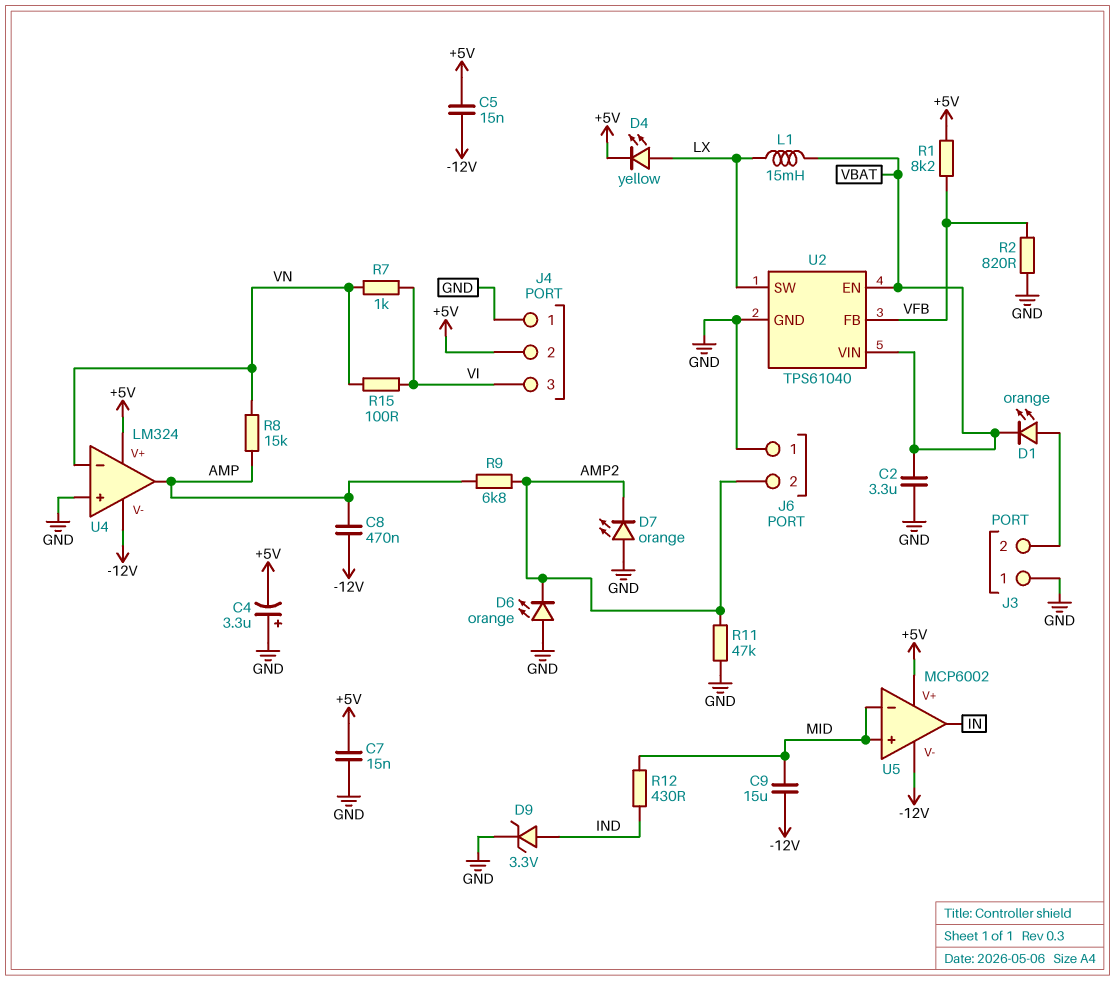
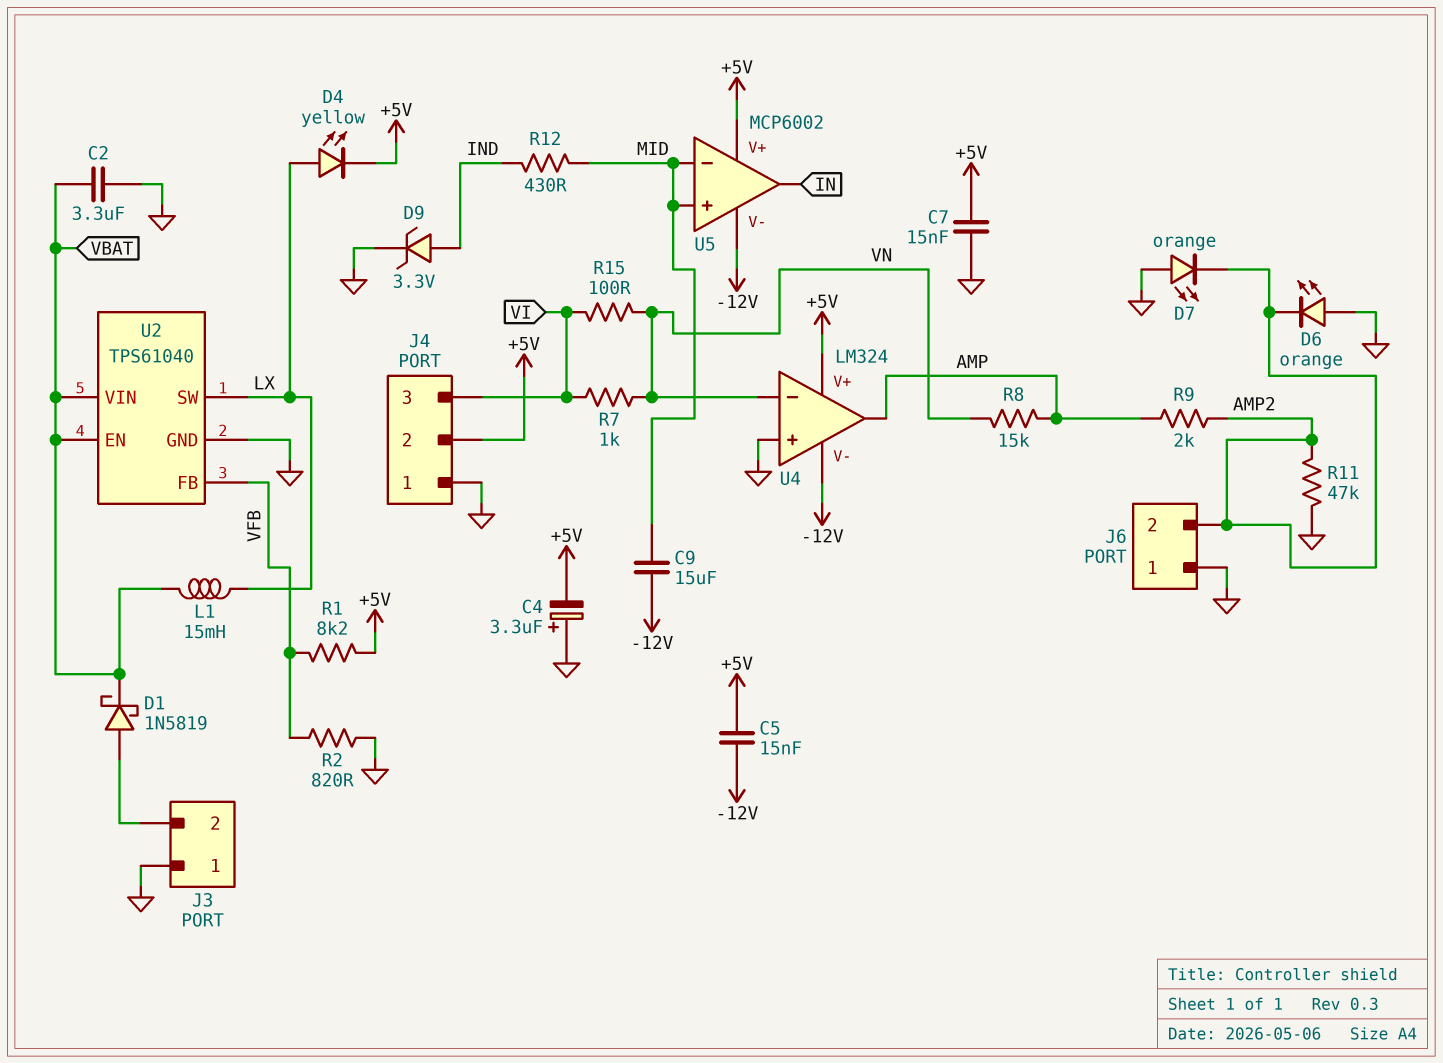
C8: 470nF (-12V, AMP) -> none
D1: LED orange (A J3/2, K VBAT) -> schottky 1N5819 (A J3/2, K VBAT)
R9: 6.8k (AMP, AMP2) -> 2k (AMP, AMP2)

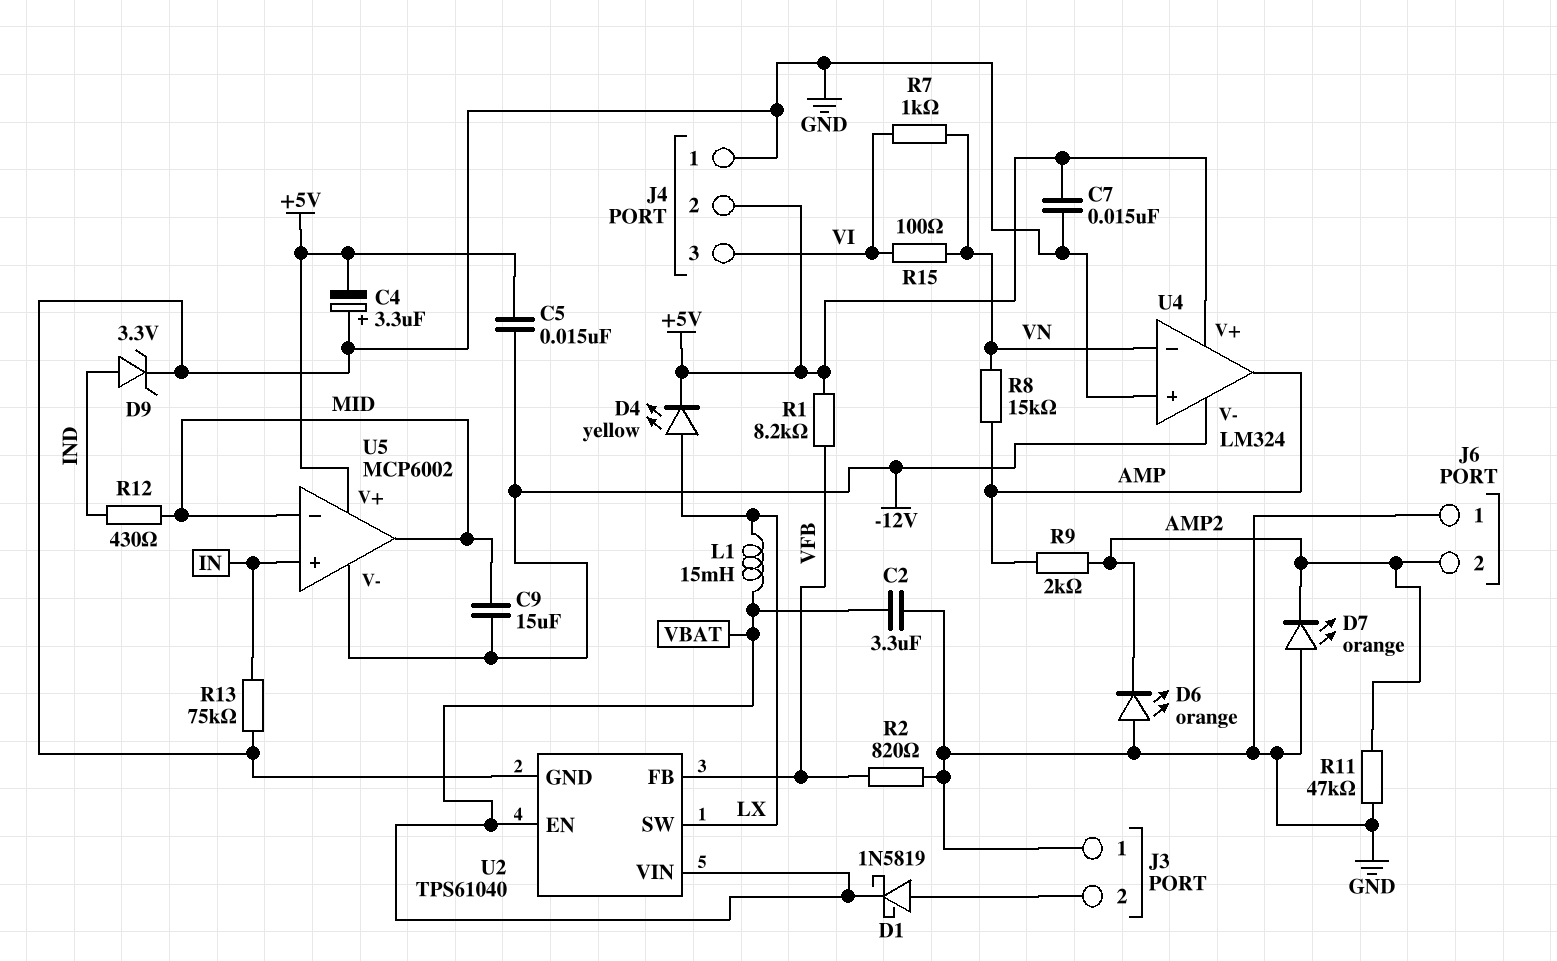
R13: none -> 75k (GND, IN)
U5 pin in+: MID -> IN
U5 pin out: IN -> MID

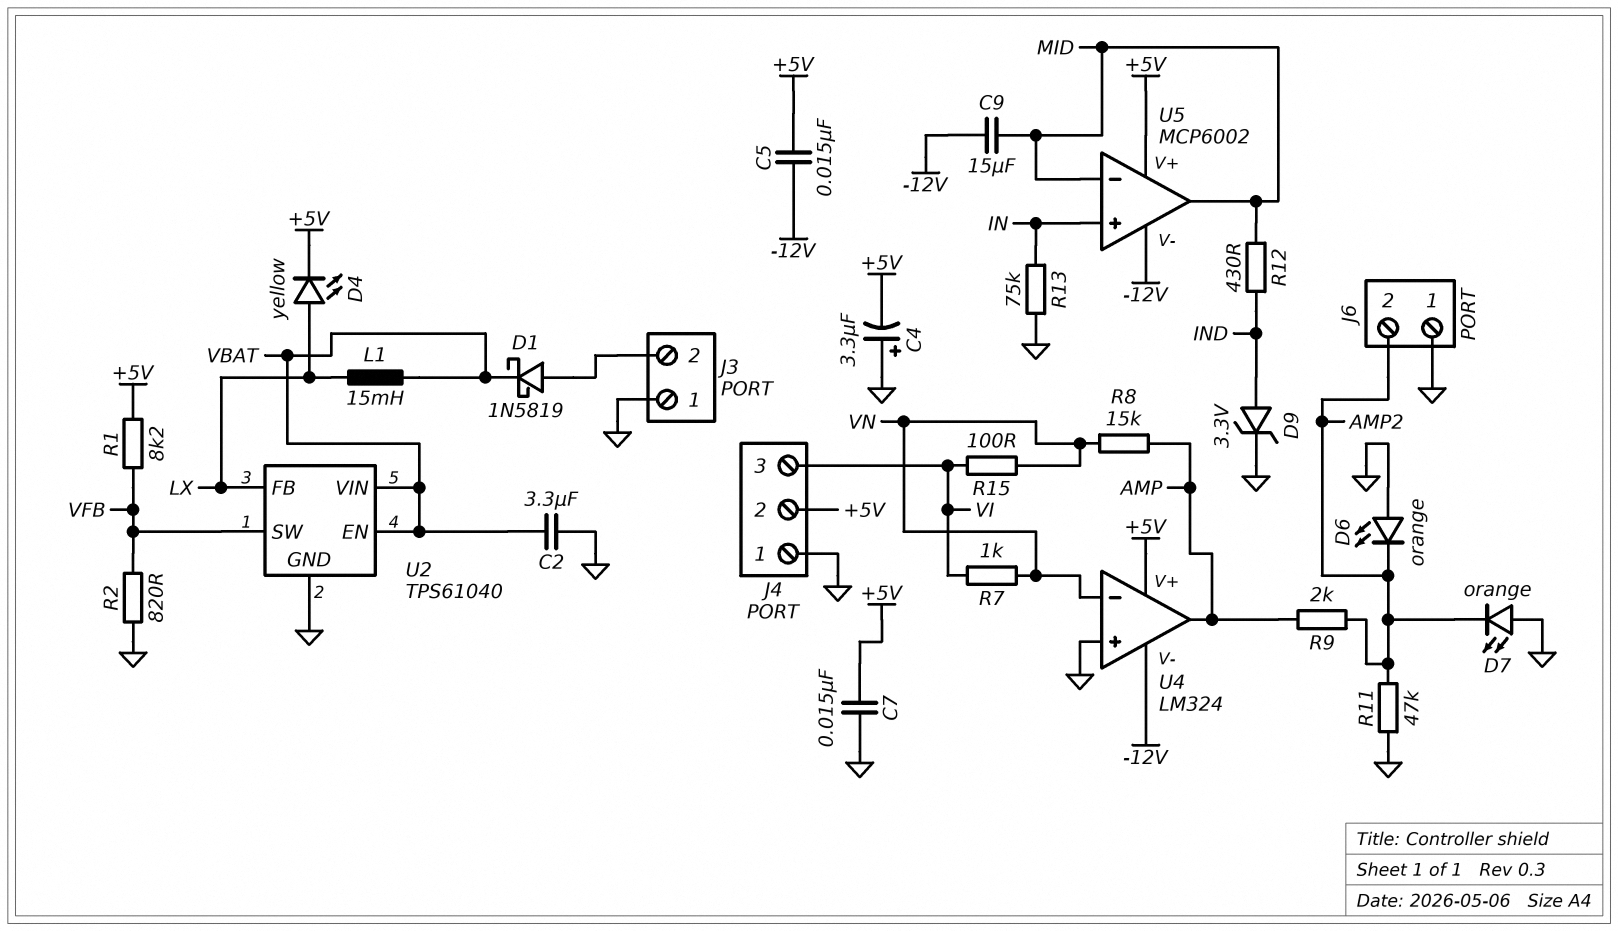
U2 pin FB: VFB -> LX
U2 pin SW: LX -> VFB

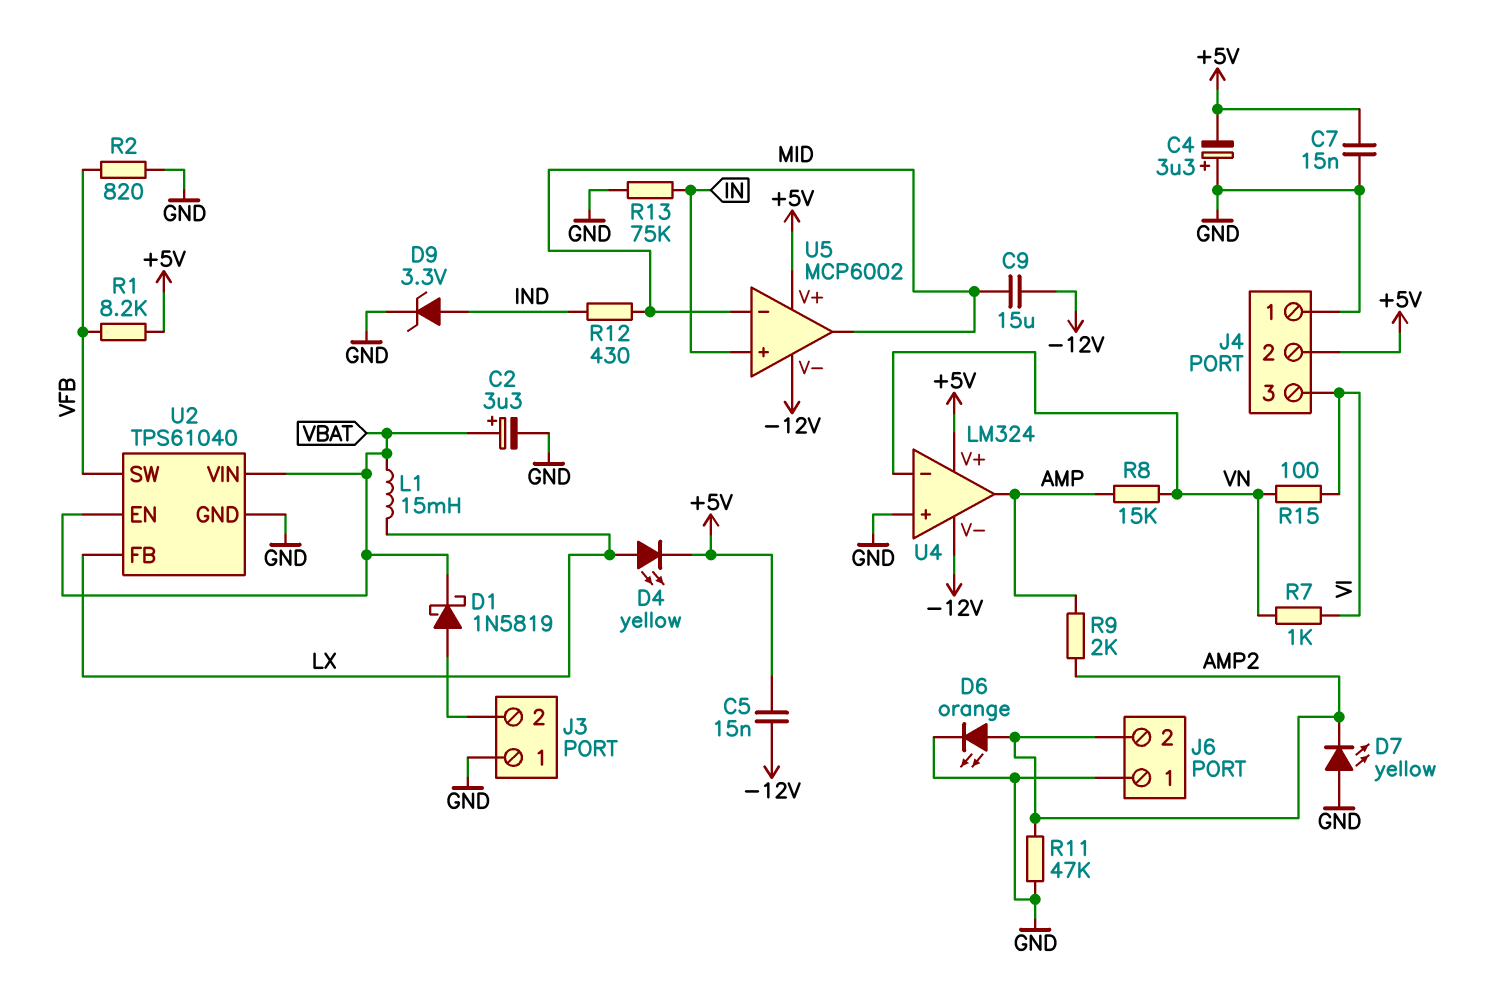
C2: 3.3uF (GND, VBAT) -> 3.3uF (plus VBAT, minus GND)
D6: LED orange (A GND, K AMP2) -> LED orange (A AMP2, K GND)
D7: LED orange (A GND, K AMP2) -> LED yellow (A GND, K AMP2)

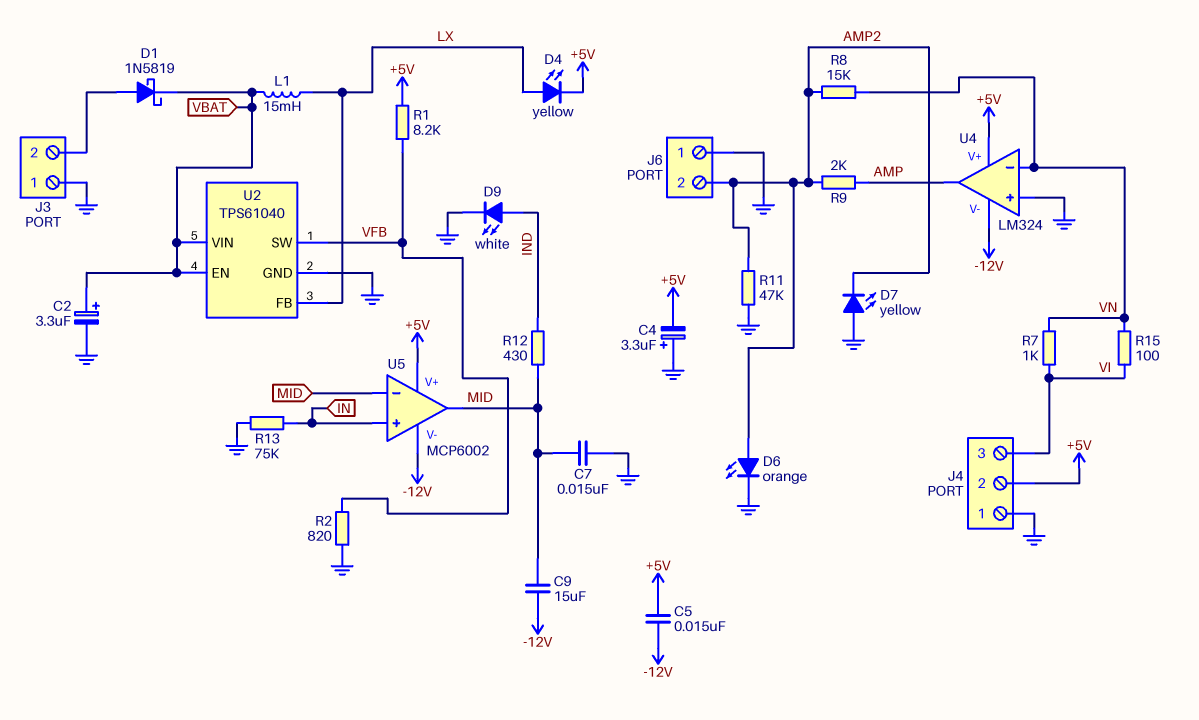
C7: 15nF (+5V, GND) -> 15nF (GND, MID)
D9: zener 3.3V (A IND, K GND) -> LED white (A IND, K GND)
R8: 15k (AMP, VN) -> 15k (AMP2, VN)

